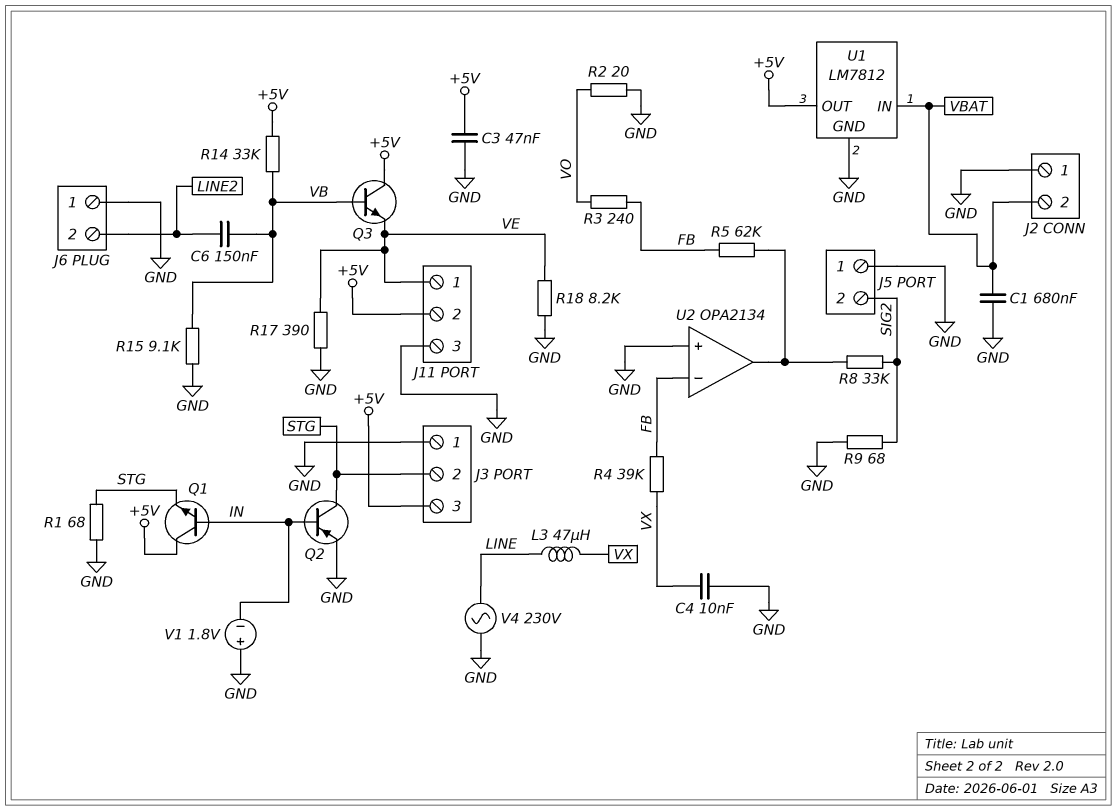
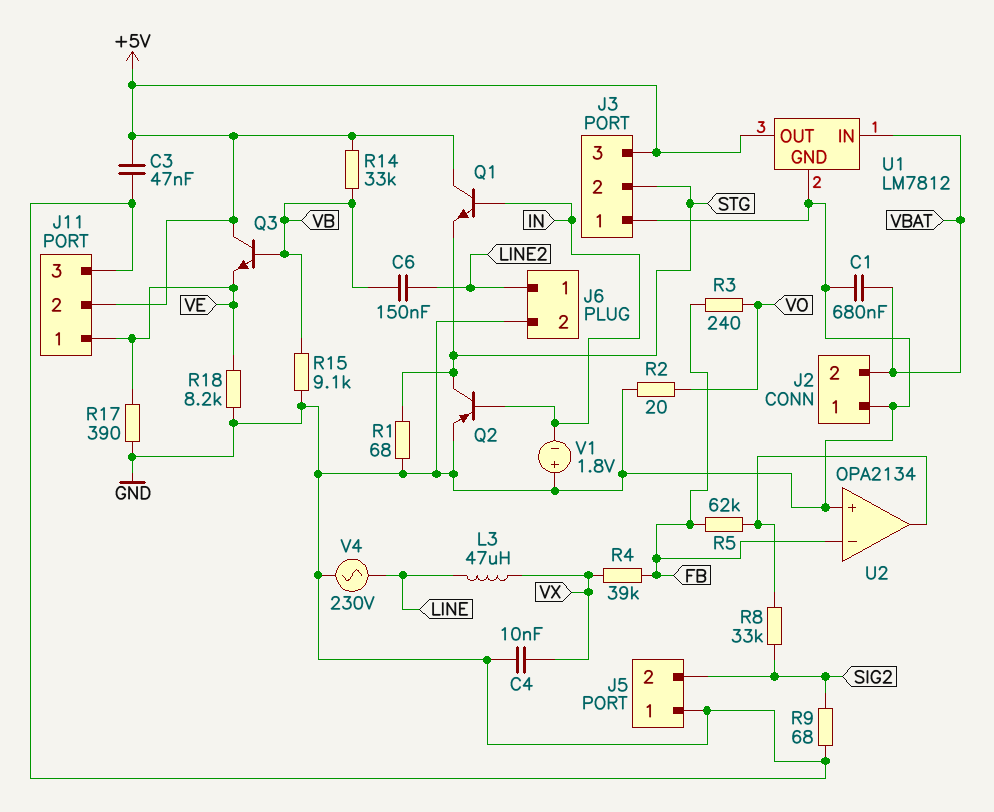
J6 pin 1: GND -> LINE2
J6 pin 2: LINE2 -> GND

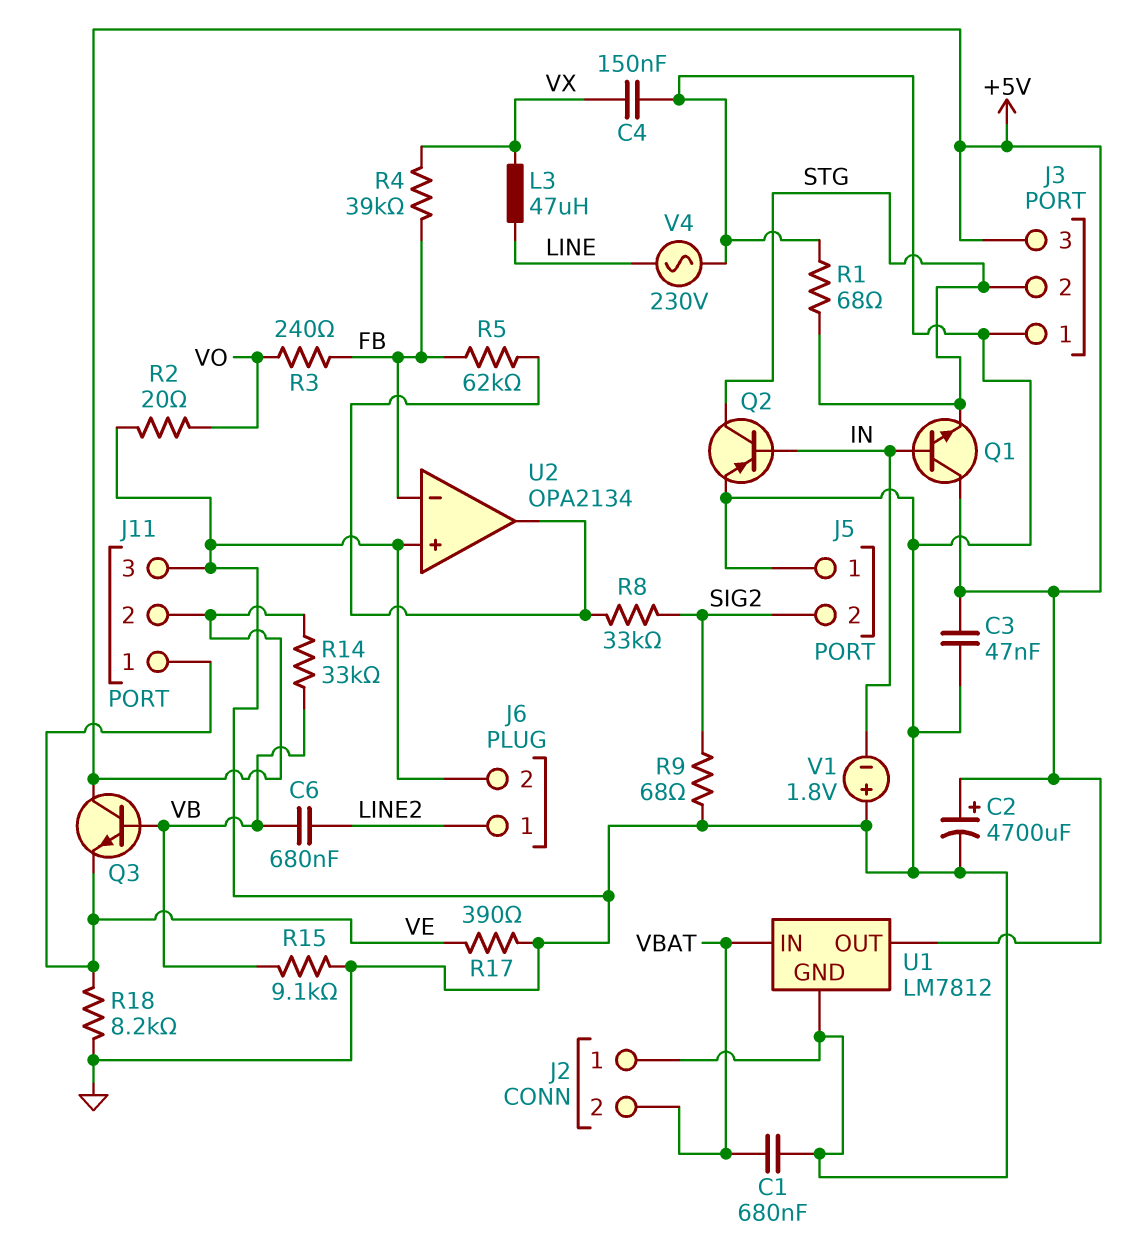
C2: none -> 4700uF (plus +5V, minus GND)
C4: 10nF (GND, VX) -> 150nF (GND, VX)
C6: 150nF (LINE2, VB) -> 680nF (LINE2, VB)

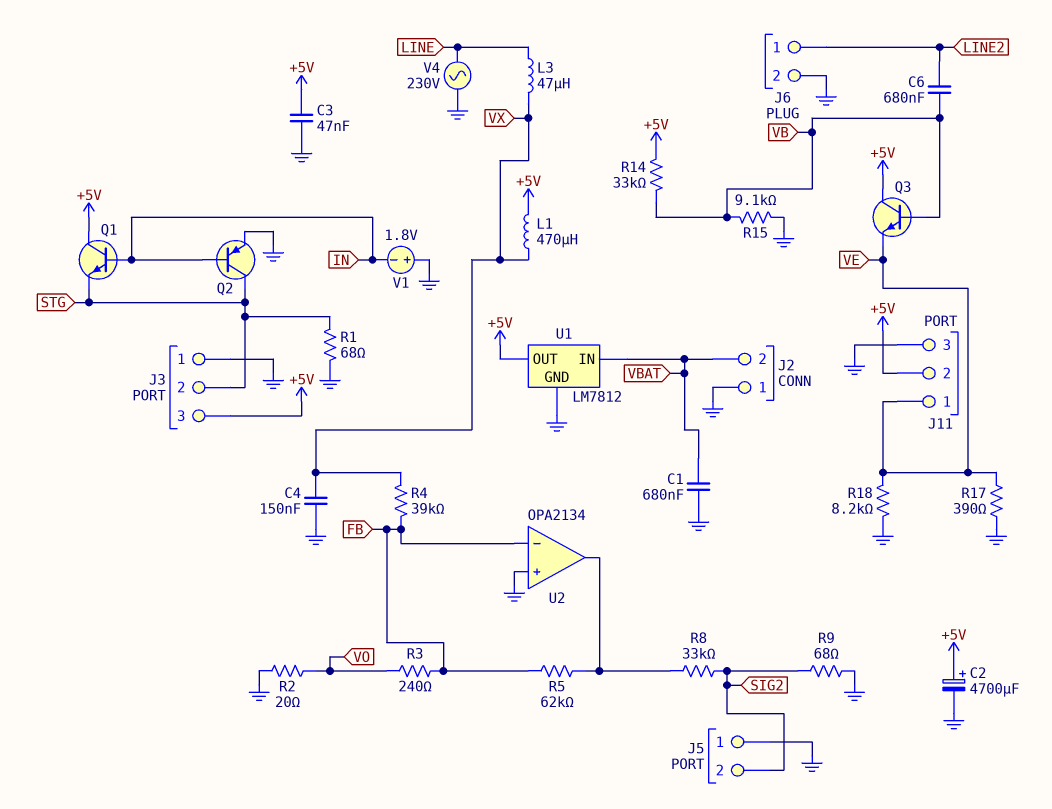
L1: none -> 470uH (+5V, VX)

